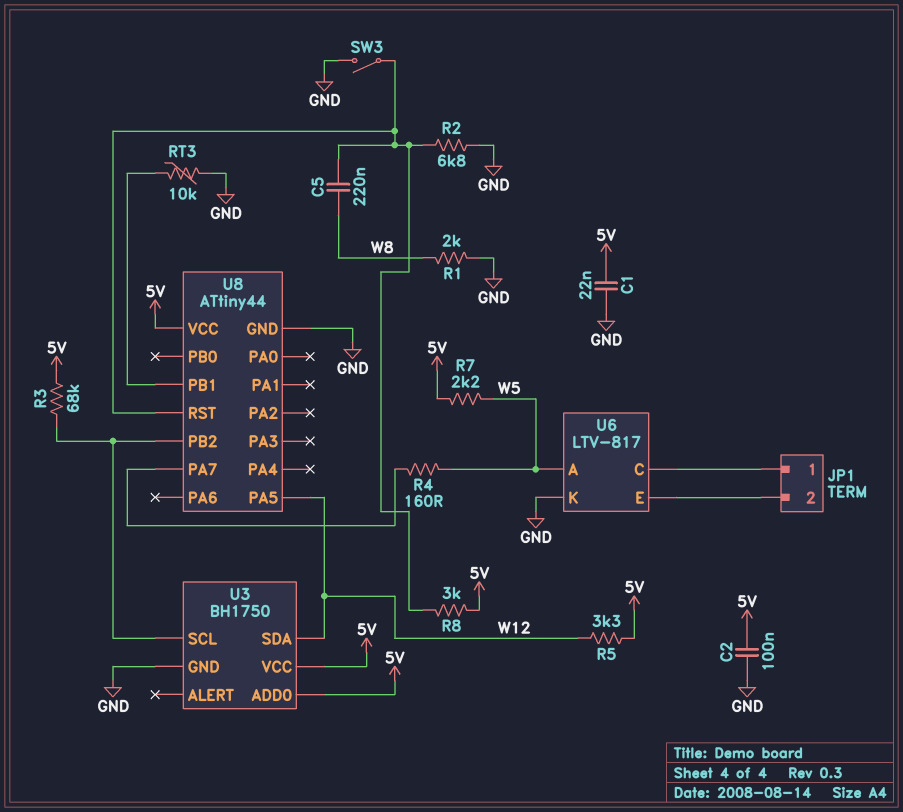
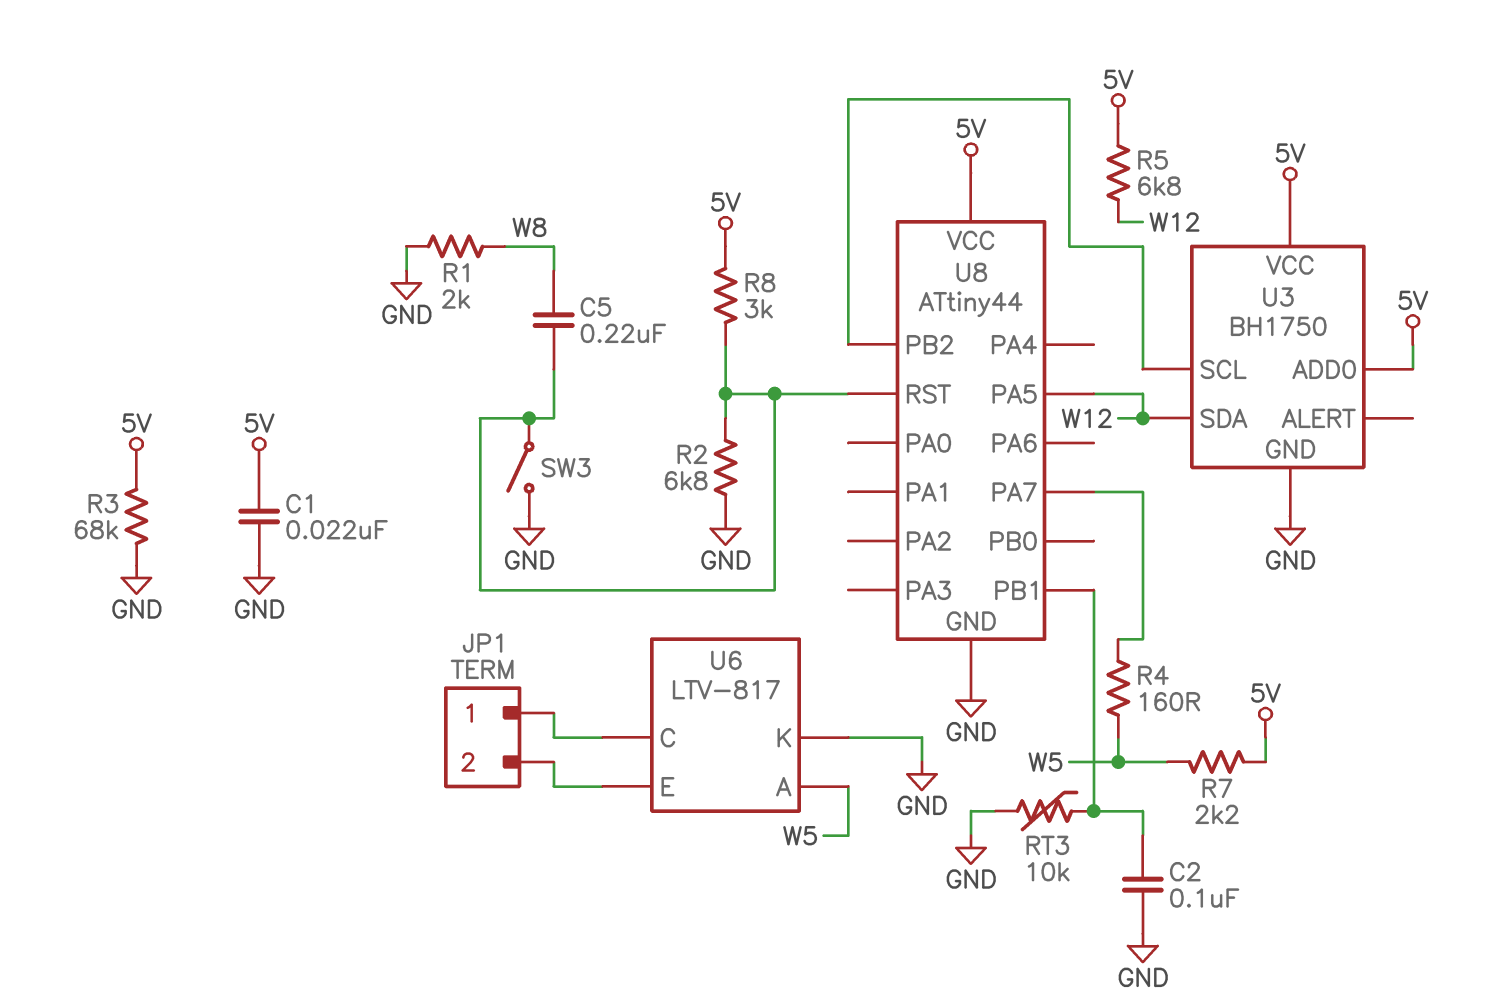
C2: 100nF (5V, GND) -> 100nF (GND, U8/PB1)
R3: 68k (5V, U3/SCL) -> 68k (5V, GND)
R5: 3.3k (5V, W12) -> 6.8k (5V, W12)

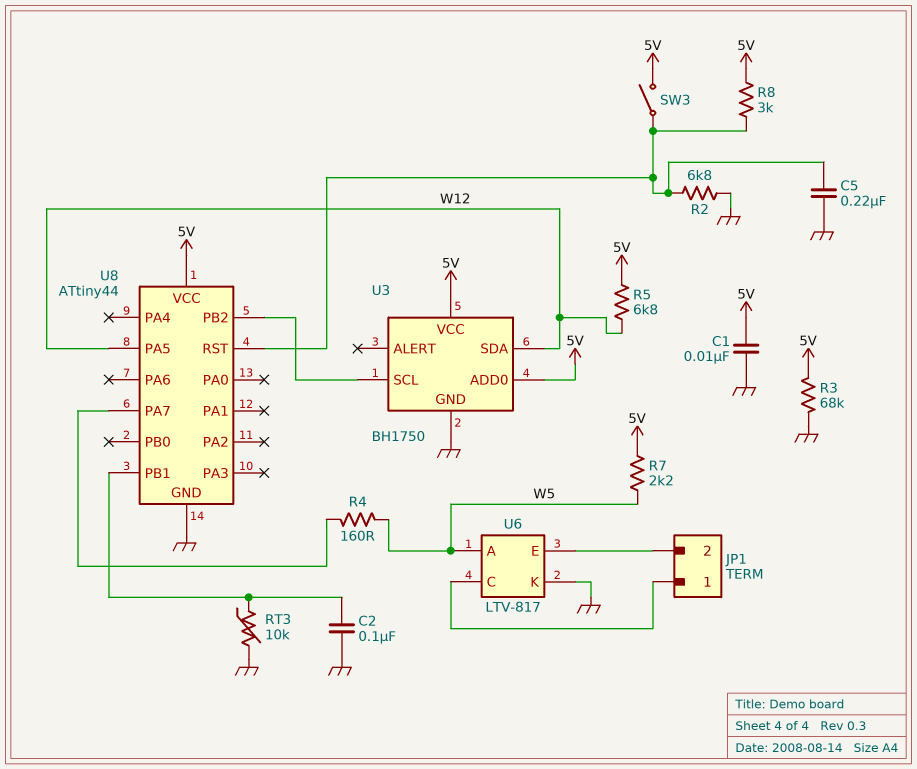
C1: 22nF (5V, GND) -> 10nF (5V, GND)
C5: 220nF (U8/RST, W8) -> 220nF (GND, U8/RST)
R1: 2k (GND, W8) -> none
SW3: switch (GND, U8/RST) -> switch (5V, U8/RST)

